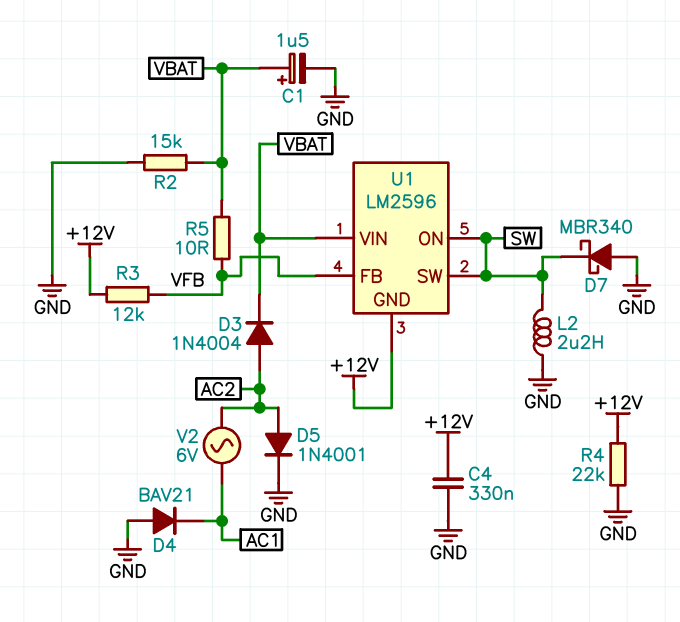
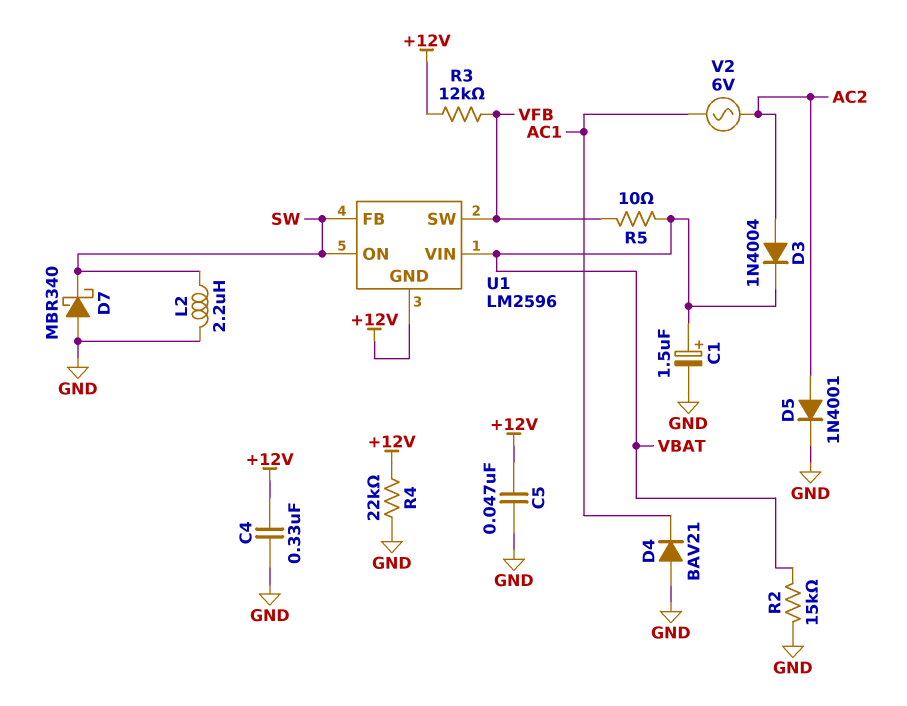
C5: none -> 47nF (+12V, GND)
U1 pin FB: VFB -> SW
U1 pin SW: SW -> VFB

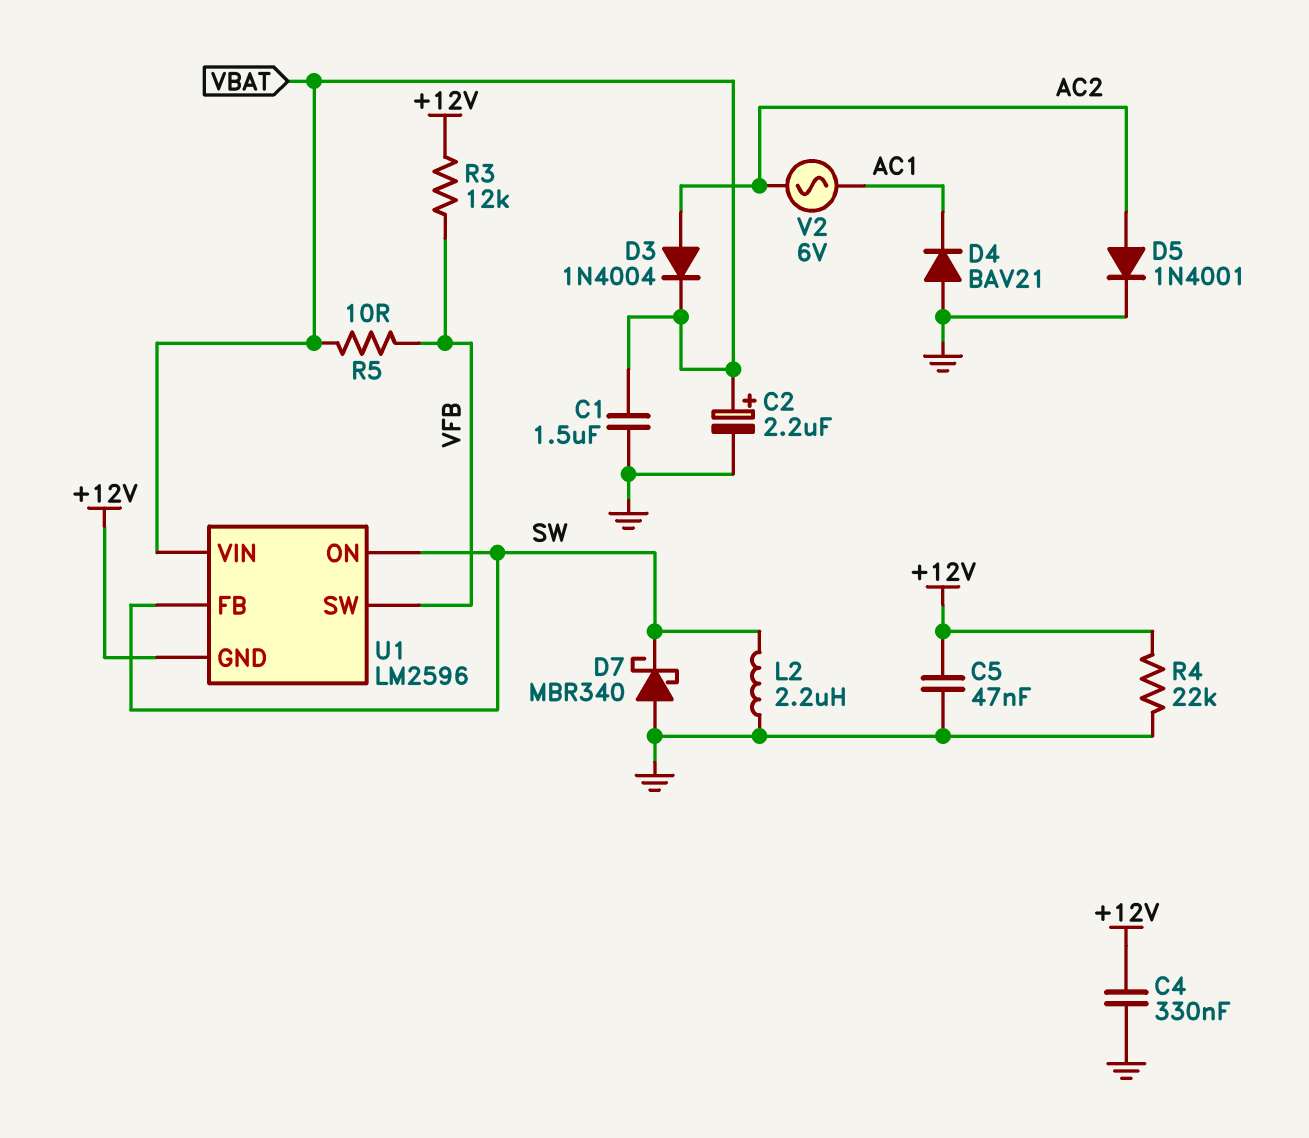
C1: 1.5uF (plus VBAT, minus GND) -> 1.5uF (GND, VBAT)
C2: none -> 2.2uF (plus VBAT, minus GND)
R2: 15k (GND, VBAT) -> none

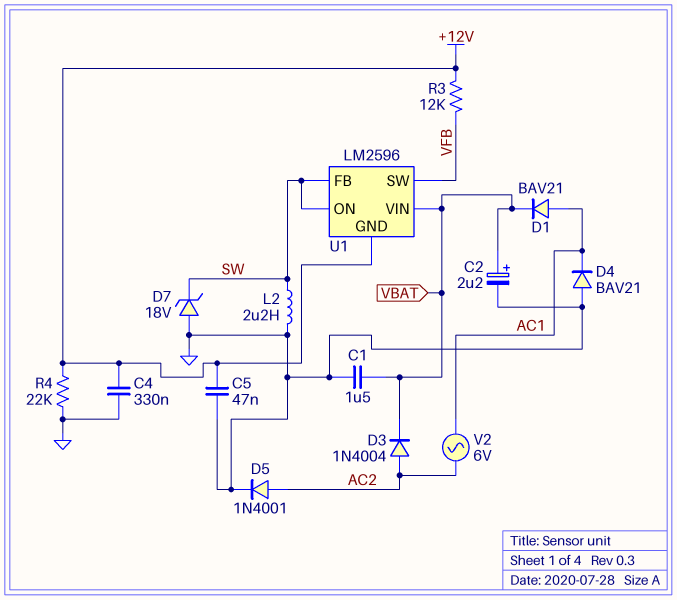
D1: none -> diode BAV21 (A AC1, K VBAT)
D7: schottky MBR340 (A GND, K SW) -> zener 18V (A GND, K SW)
R5: 10 (VBAT, VFB) -> none

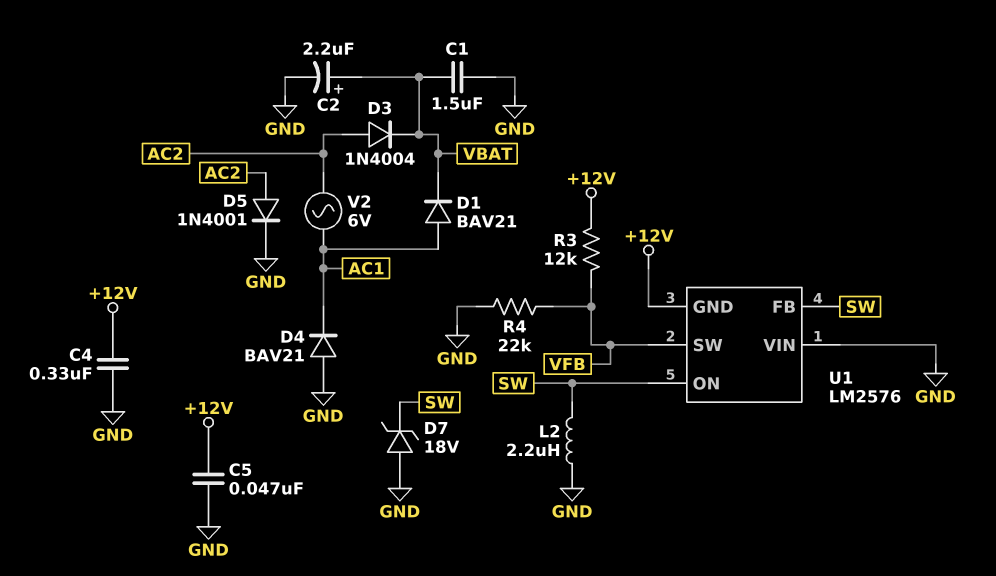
R4: 22k (+12V, GND) -> 22k (GND, VFB)
U1: LM2596 -> LM2576
U1 pin VIN: VBAT -> GND

